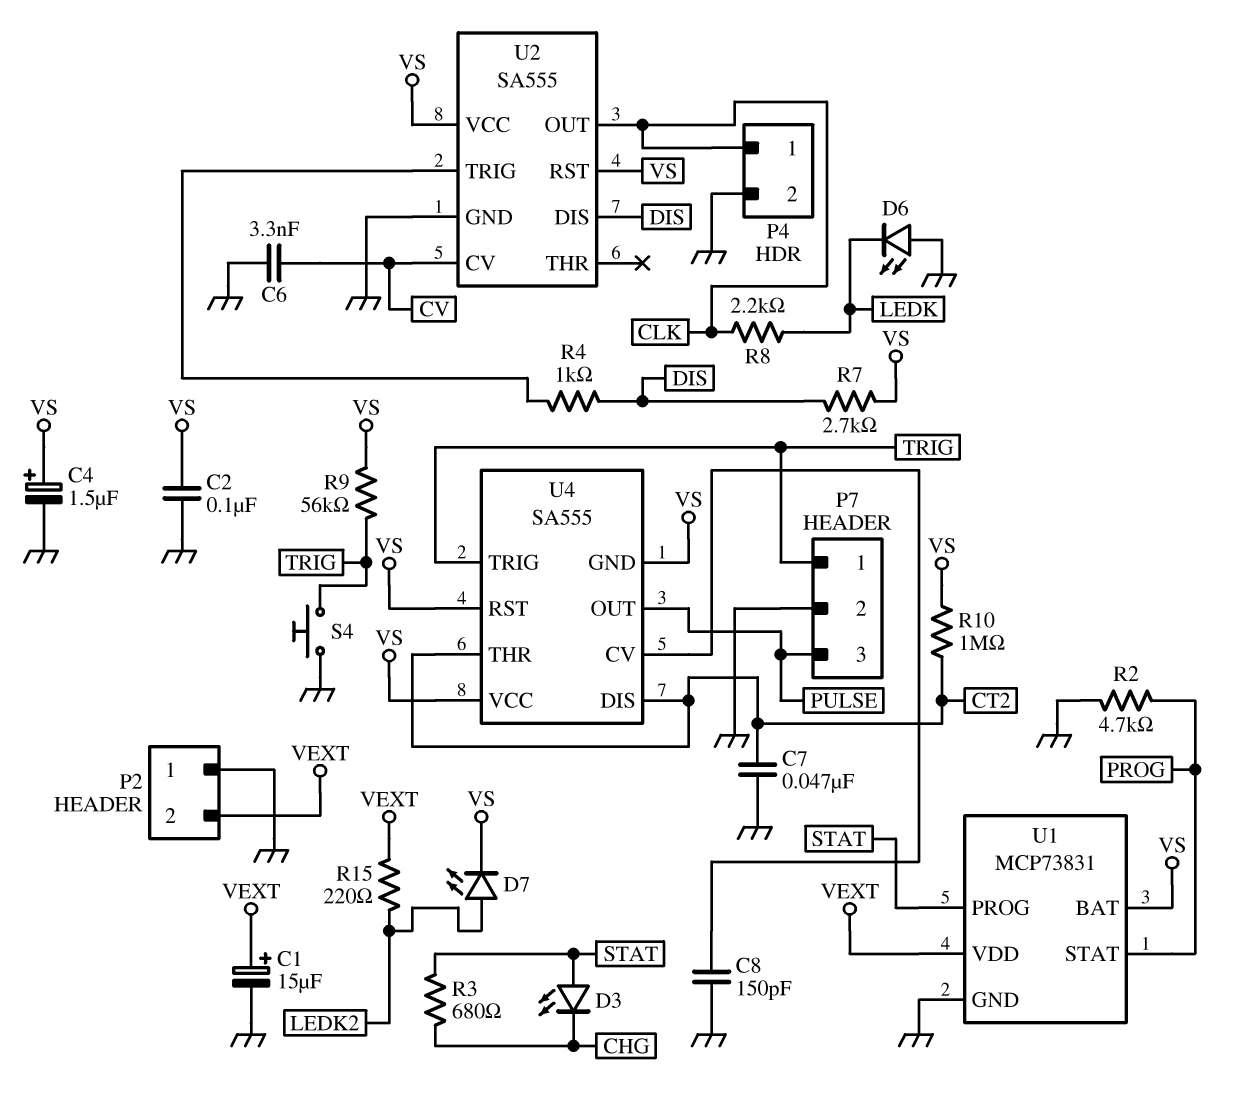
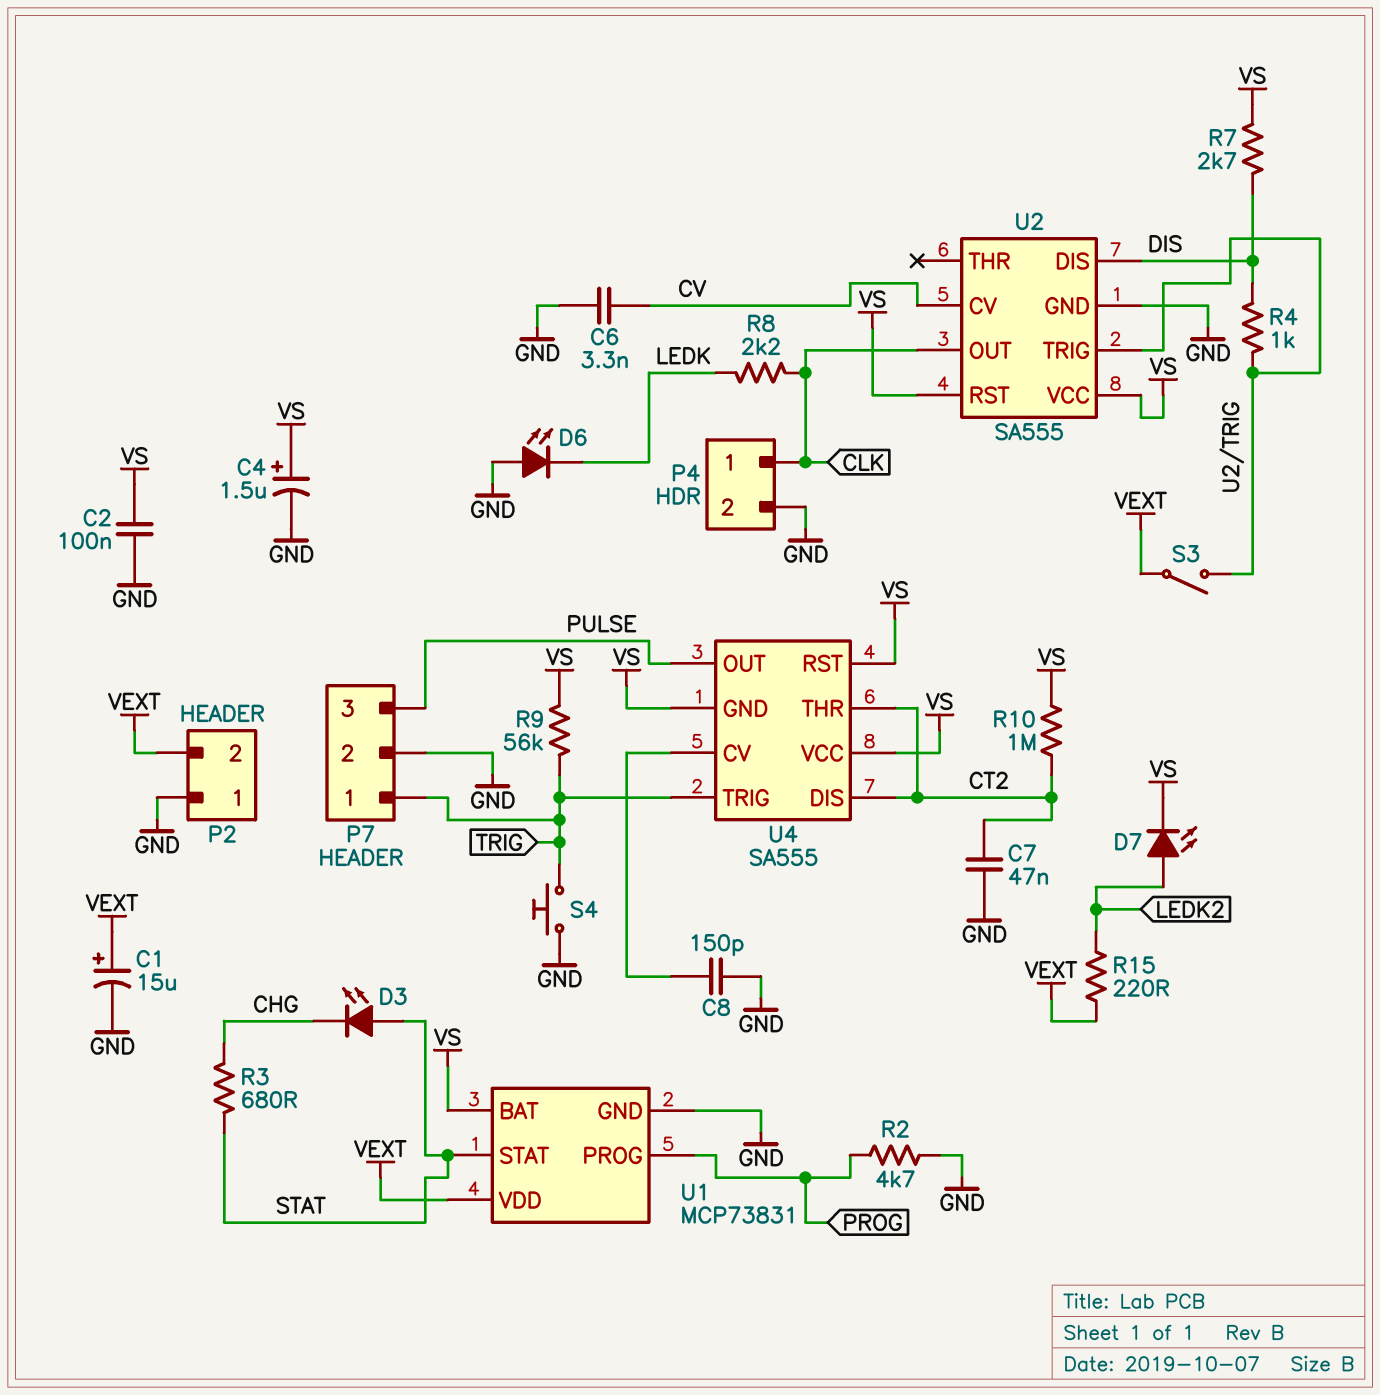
S3: none -> switch (U2/TRIG, VEXT)
U1 pin PROG: STAT -> PROG
U1 pin STAT: PROG -> STAT

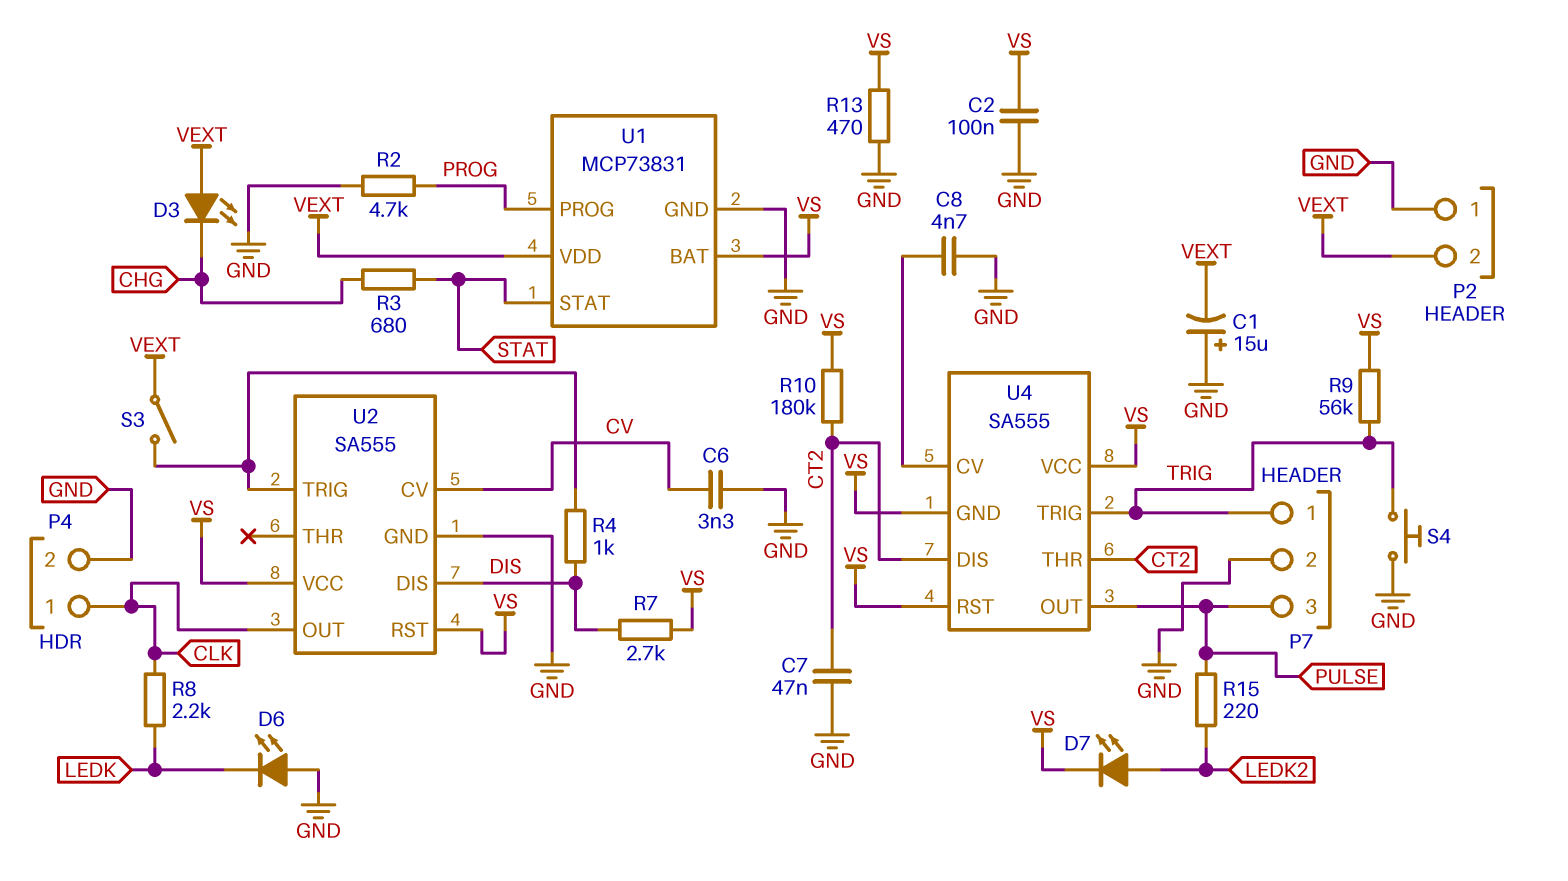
C1: 15uF (plus VEXT, minus GND) -> 15uF (plus GND, minus VEXT)
C4: 1.5uF (plus VS, minus GND) -> none
C8: 150pF (GND, U4/CV) -> 4.7nF (GND, U4/CV)
D3: LED (A STAT, K CHG) -> LED (A VEXT, K CHG)
R10: 1M (CT2, VS) -> 180k (CT2, VS)
R13: none -> 470 (GND, VS)
R15: 220 (LEDK2, VEXT) -> 220 (LEDK2, PULSE)

